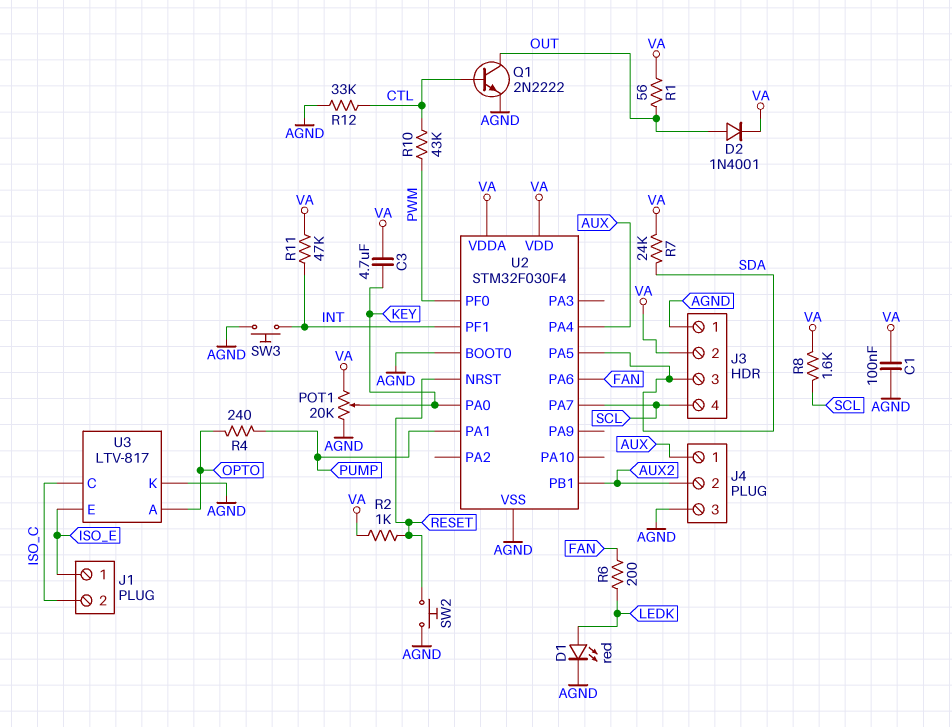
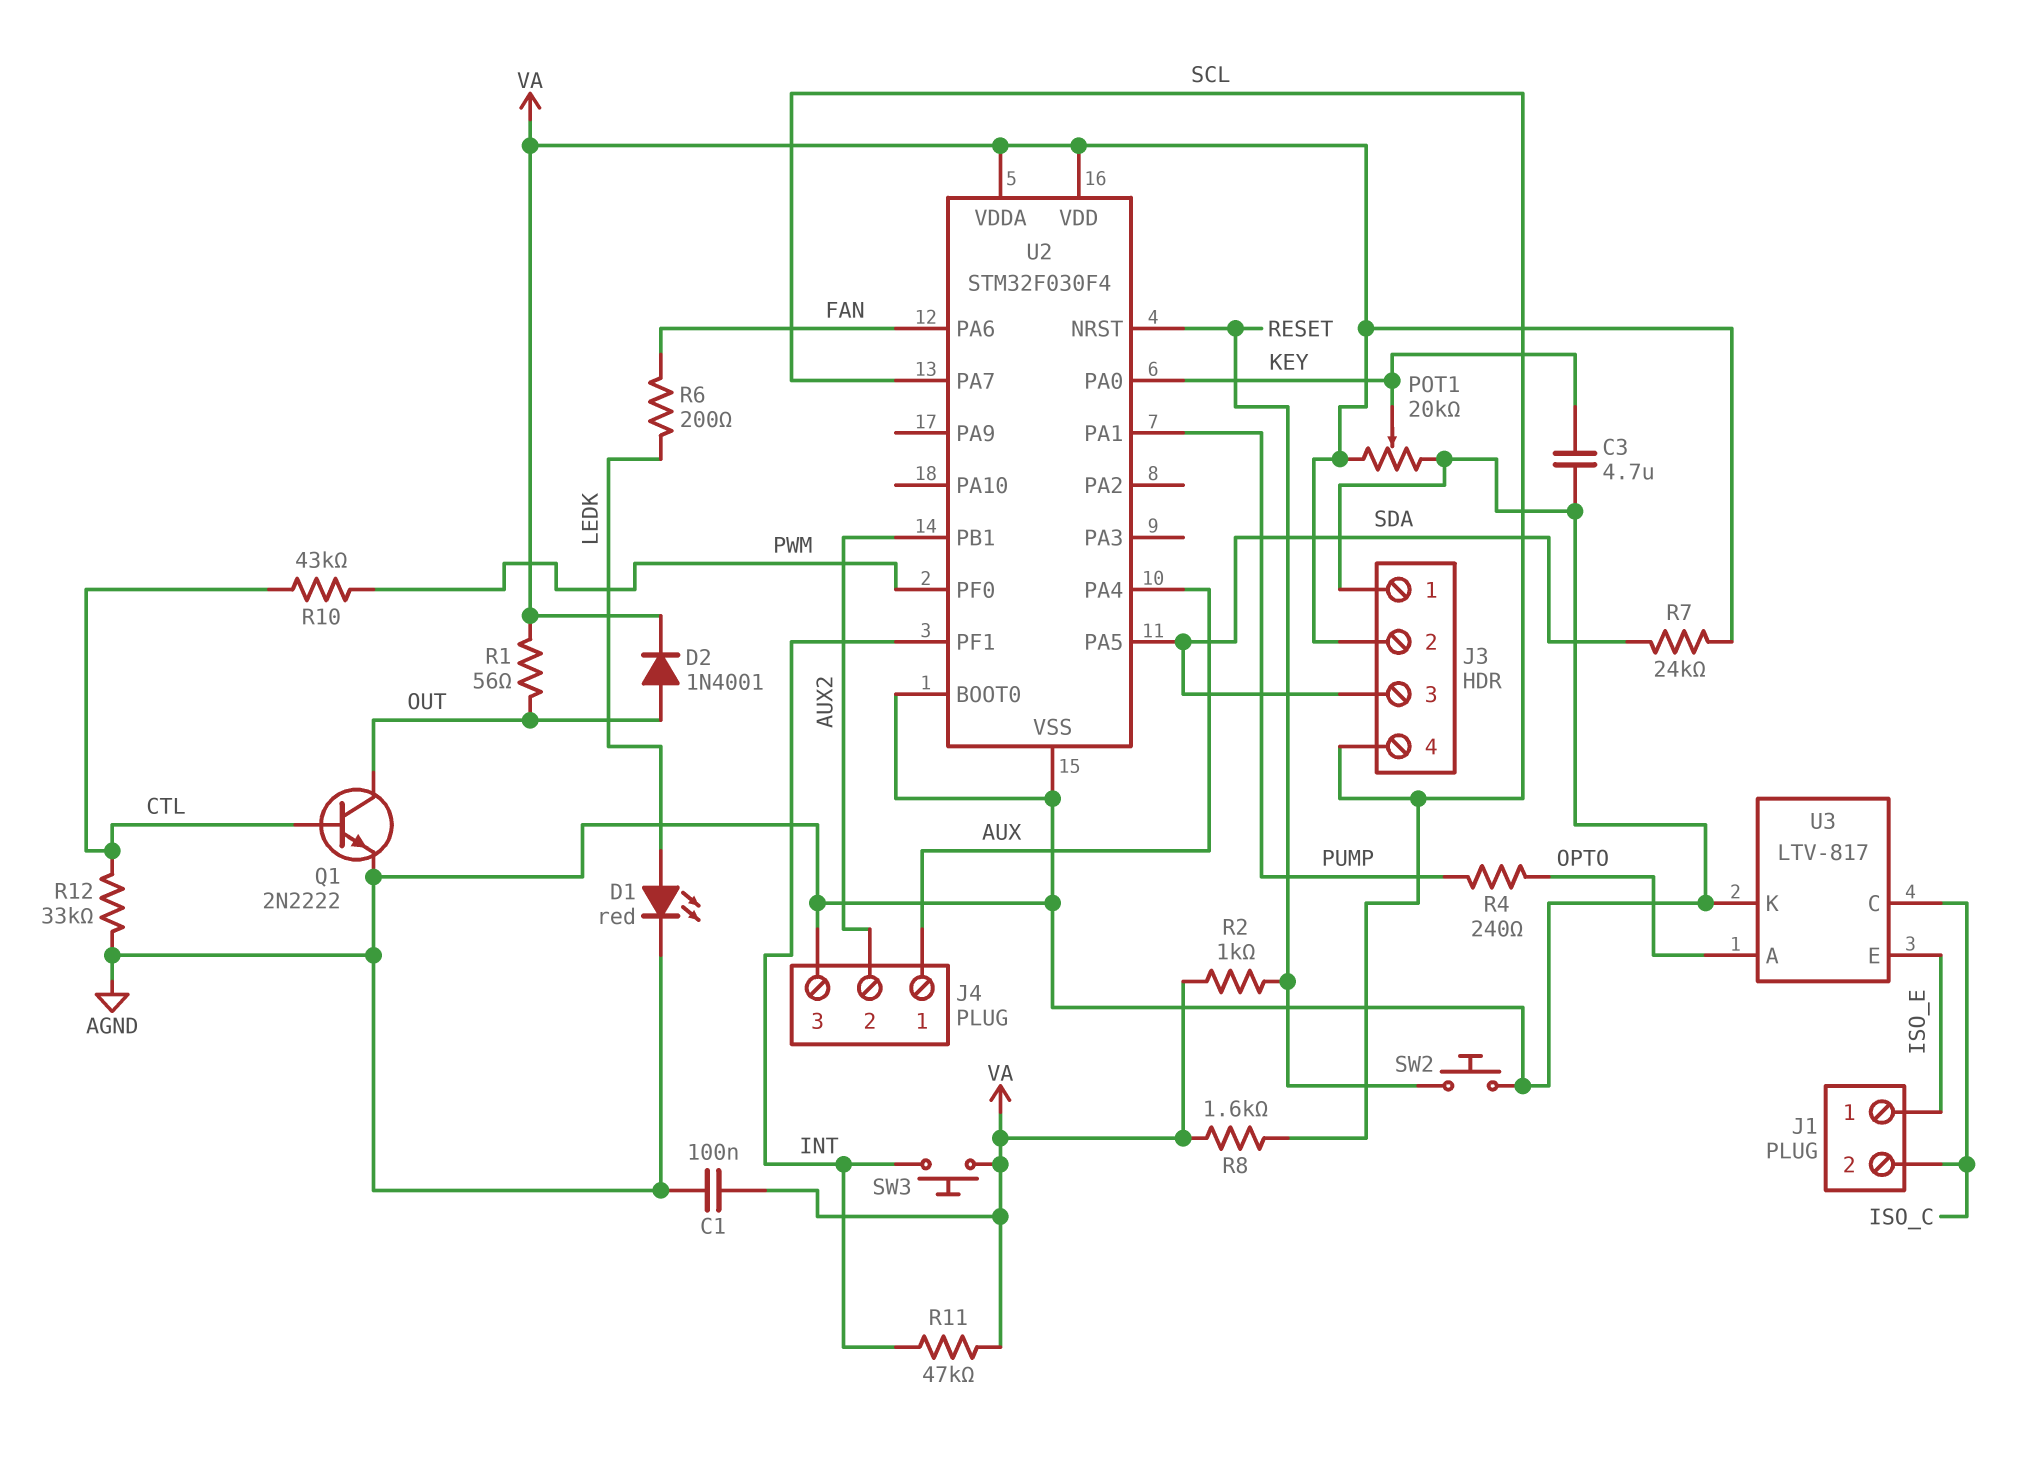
C3: 4.7uF (KEY, VA) -> 4.7uF (AGND, KEY)
SW3: button (AGND, INT) -> button (INT, VA)

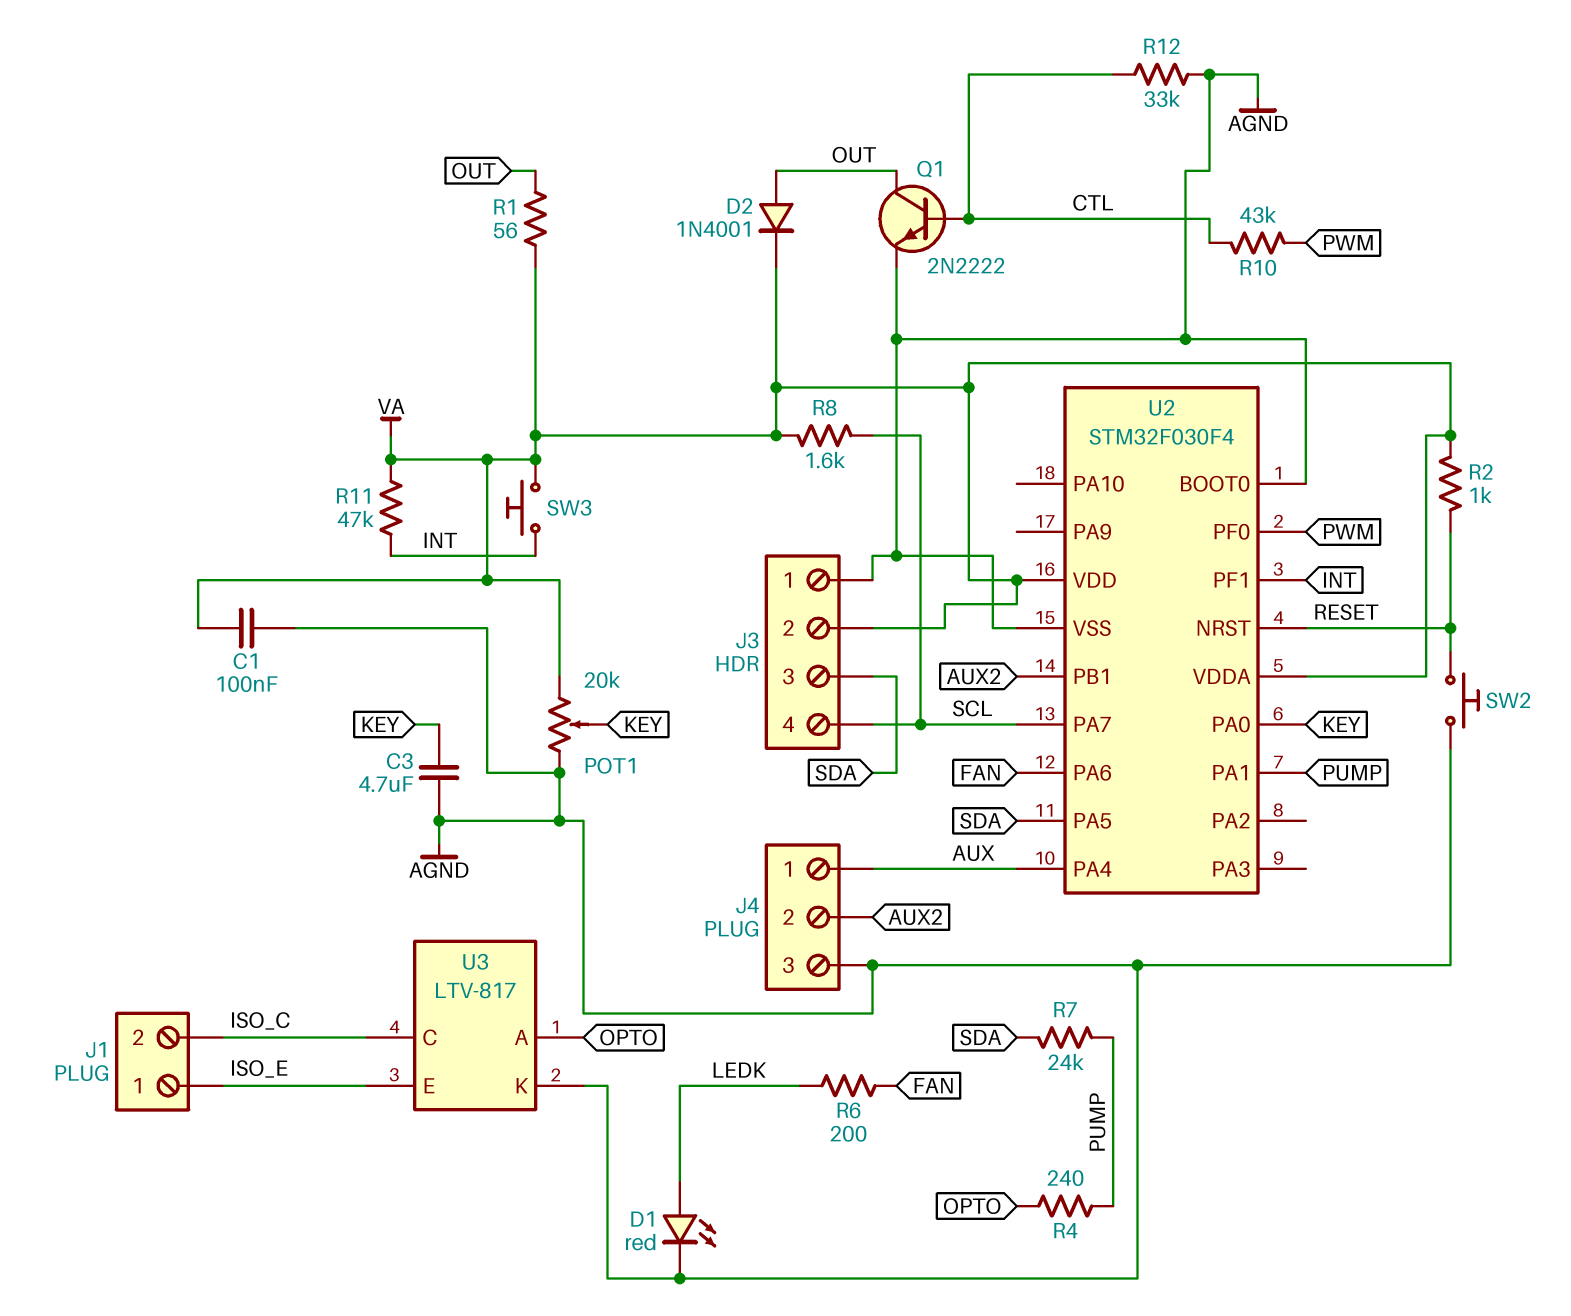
R7: 24k (SDA, VA) -> 24k (PUMP, SDA)

